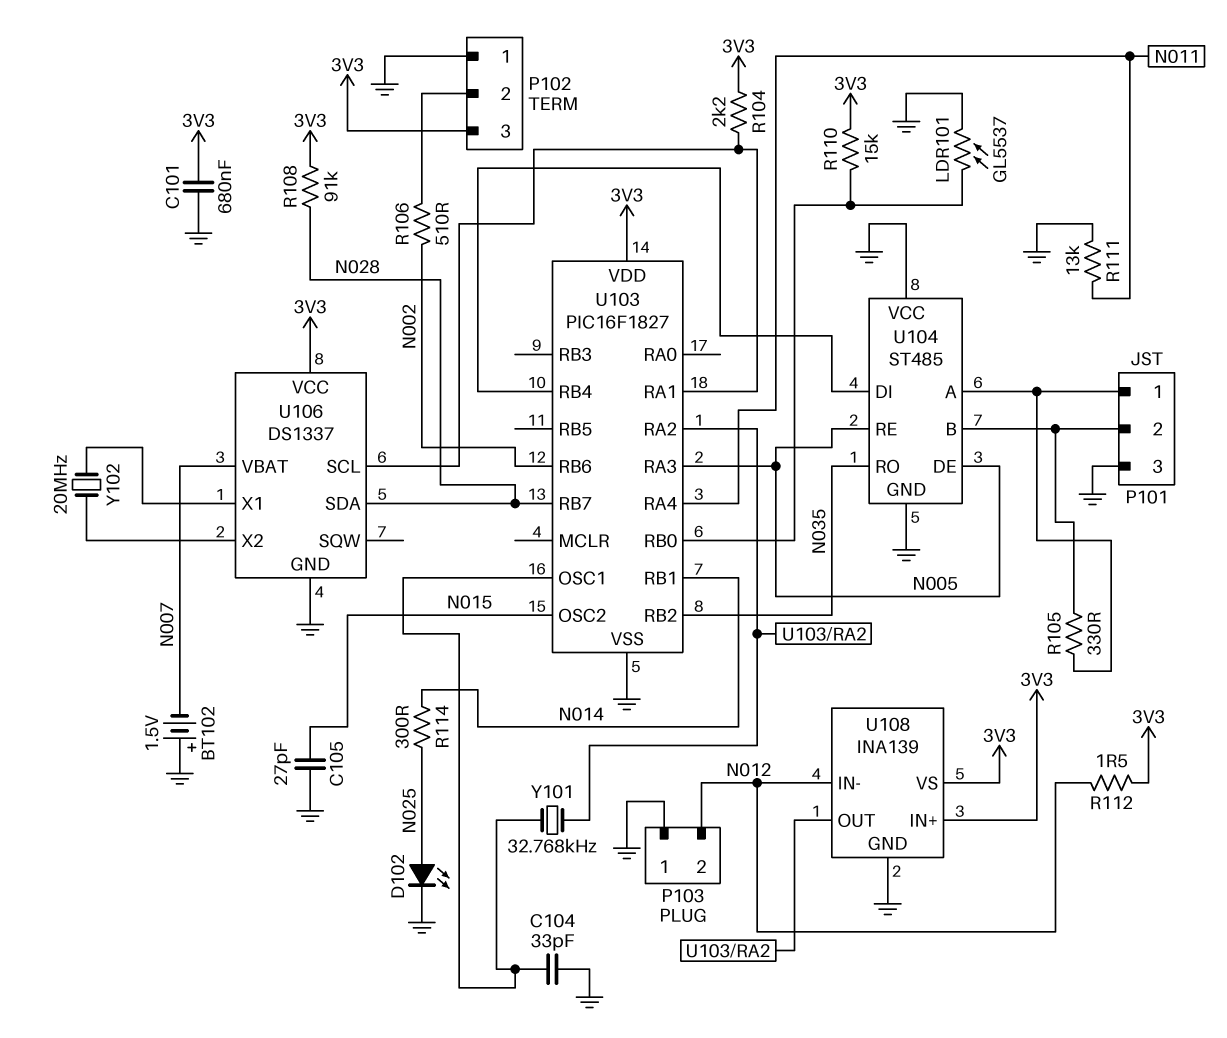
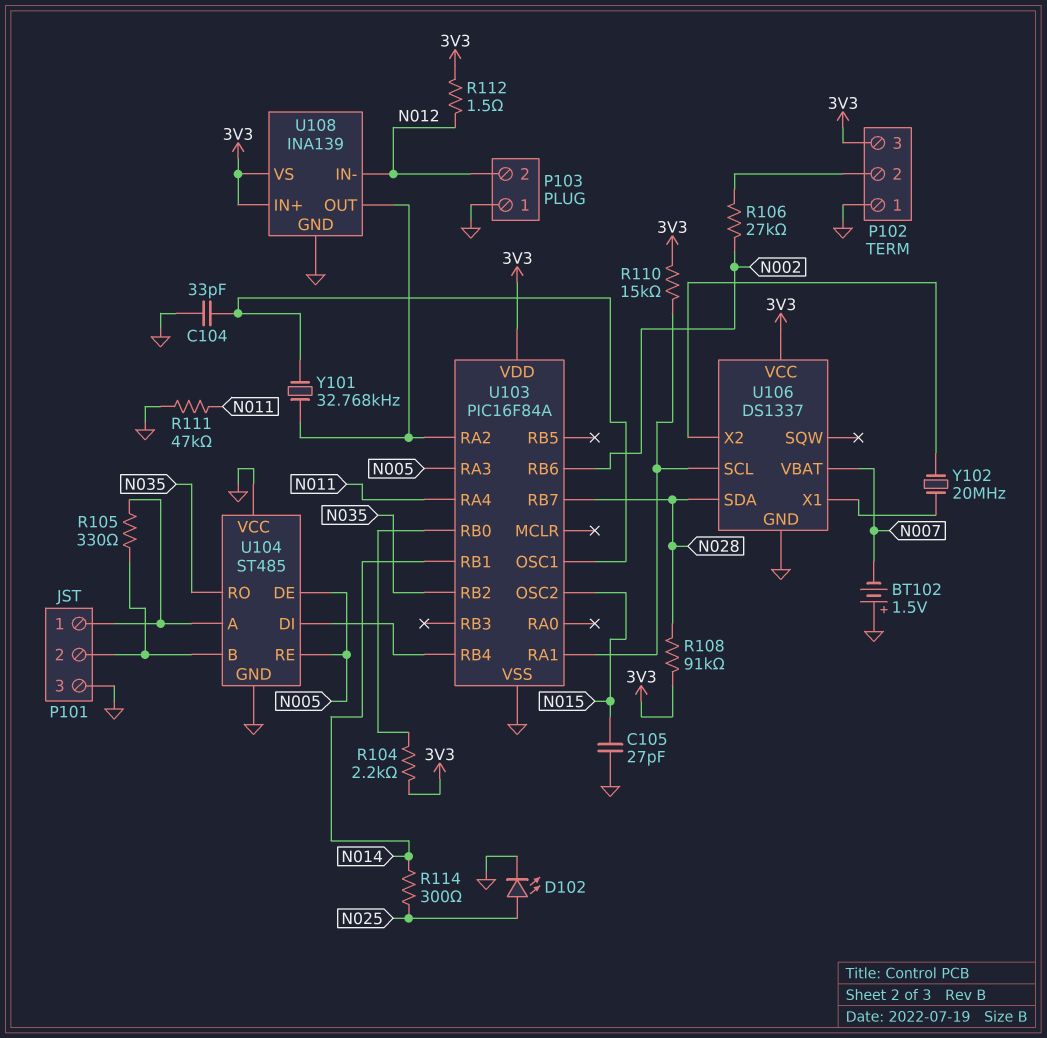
C101: 680nF (3V3, GND) -> none
LDR101: GL5537 (GND, U103/RB0) -> none
R104: 2.2k (3V3, U103/RA1) -> 2.2k (3V3, U103/RB0)
R106: 510 (N002, P102/2) -> 27k (N002, P102/2)
R110: 15k (3V3, U103/RB0) -> 15k (3V3, U103/RA1)
R111: 13k (GND, N011) -> 47k (GND, N011)
U103: PIC16F1827 -> PIC16F84A

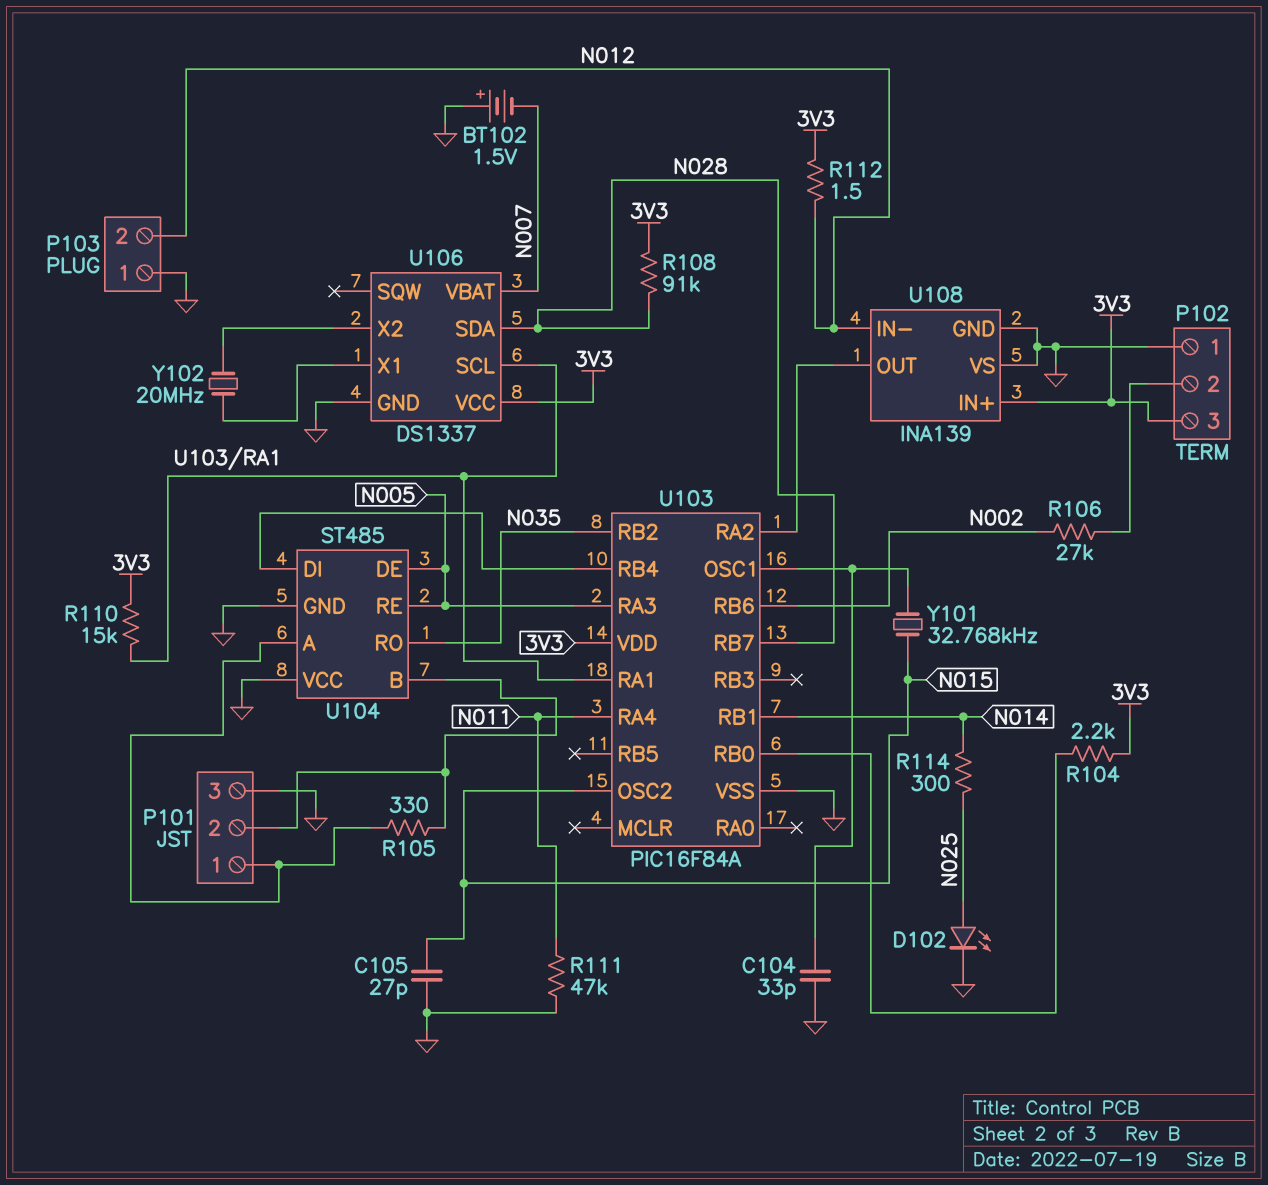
U108 pin VS: 3V3 -> GND
Y101: 32.768kHz (U103/OSC1, U103/RA2) -> 32.768kHz (N015, U103/OSC1)

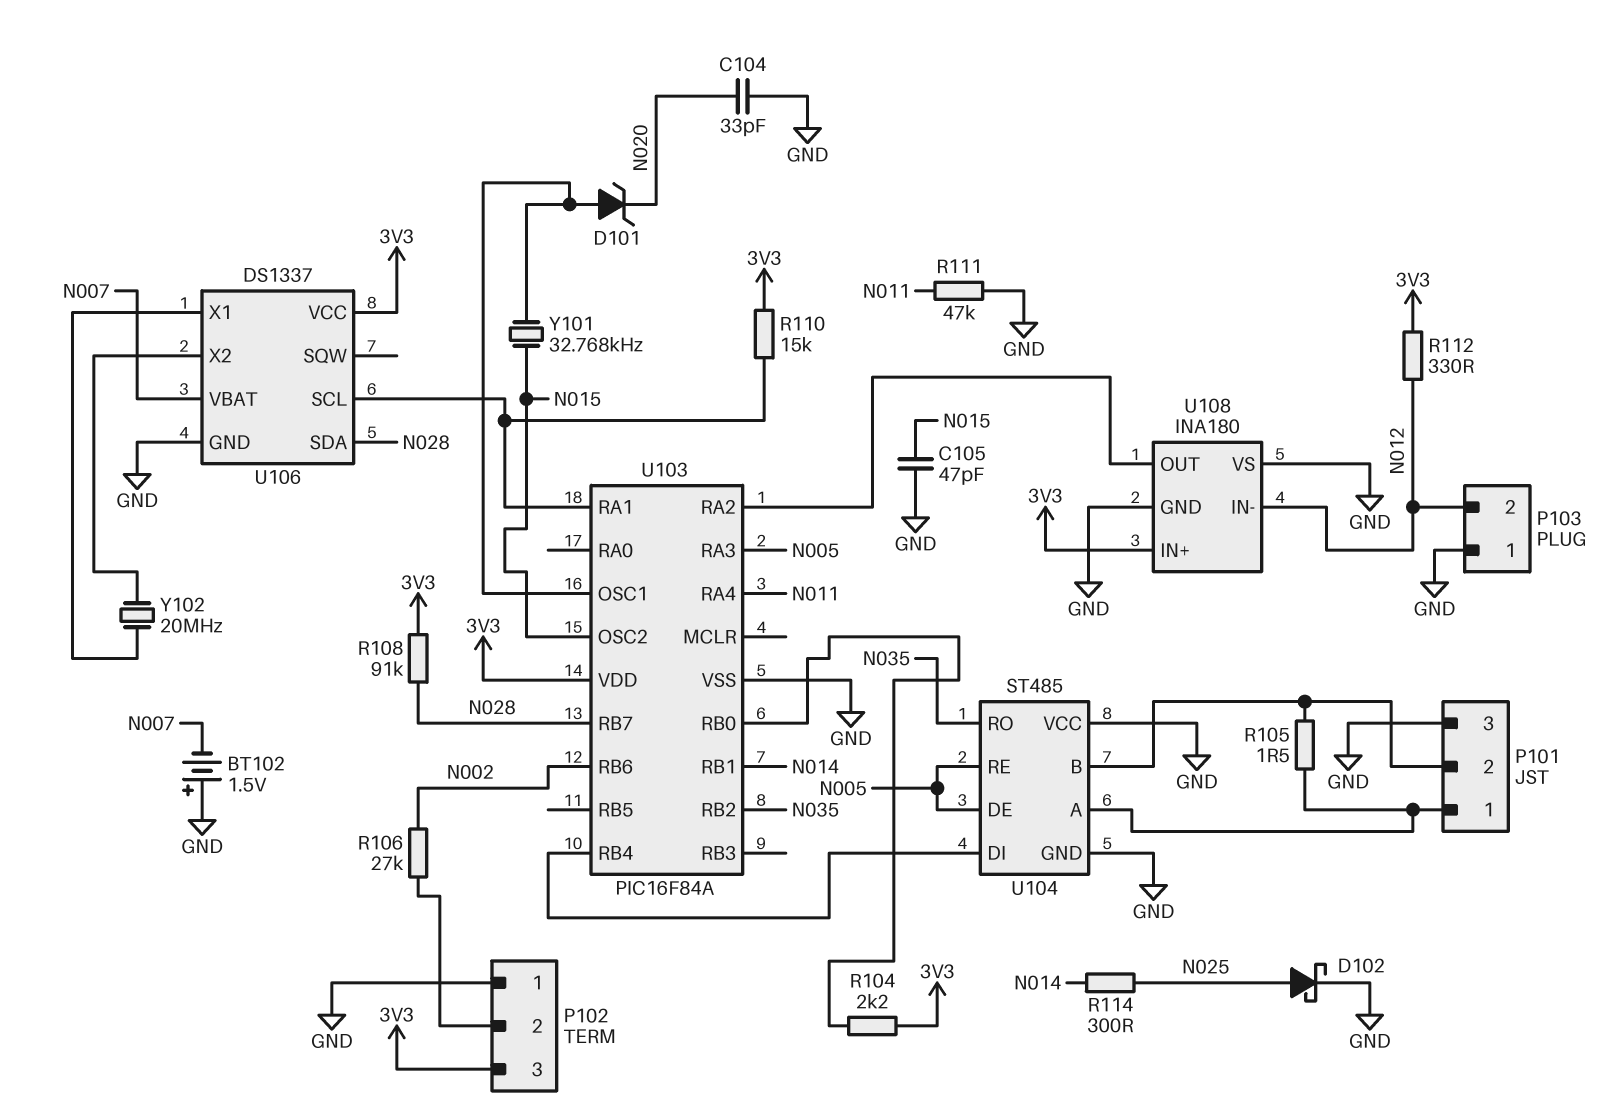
C104: 33pF (GND, U103/OSC1) -> 33pF (GND, N020)
C105: 27pF (GND, N015) -> 47pF (GND, N015)
D101: none -> zener (A U103/OSC1, K N020)
D102: LED (A N025, K GND) -> schottky (A N025, K GND)
R105: 330 (P101/1, P101/2) -> 1.5 (P101/1, P101/2)
R112: 1.5 (3V3, N012) -> 330 (3V3, N012)
U108: INA139 -> INA180

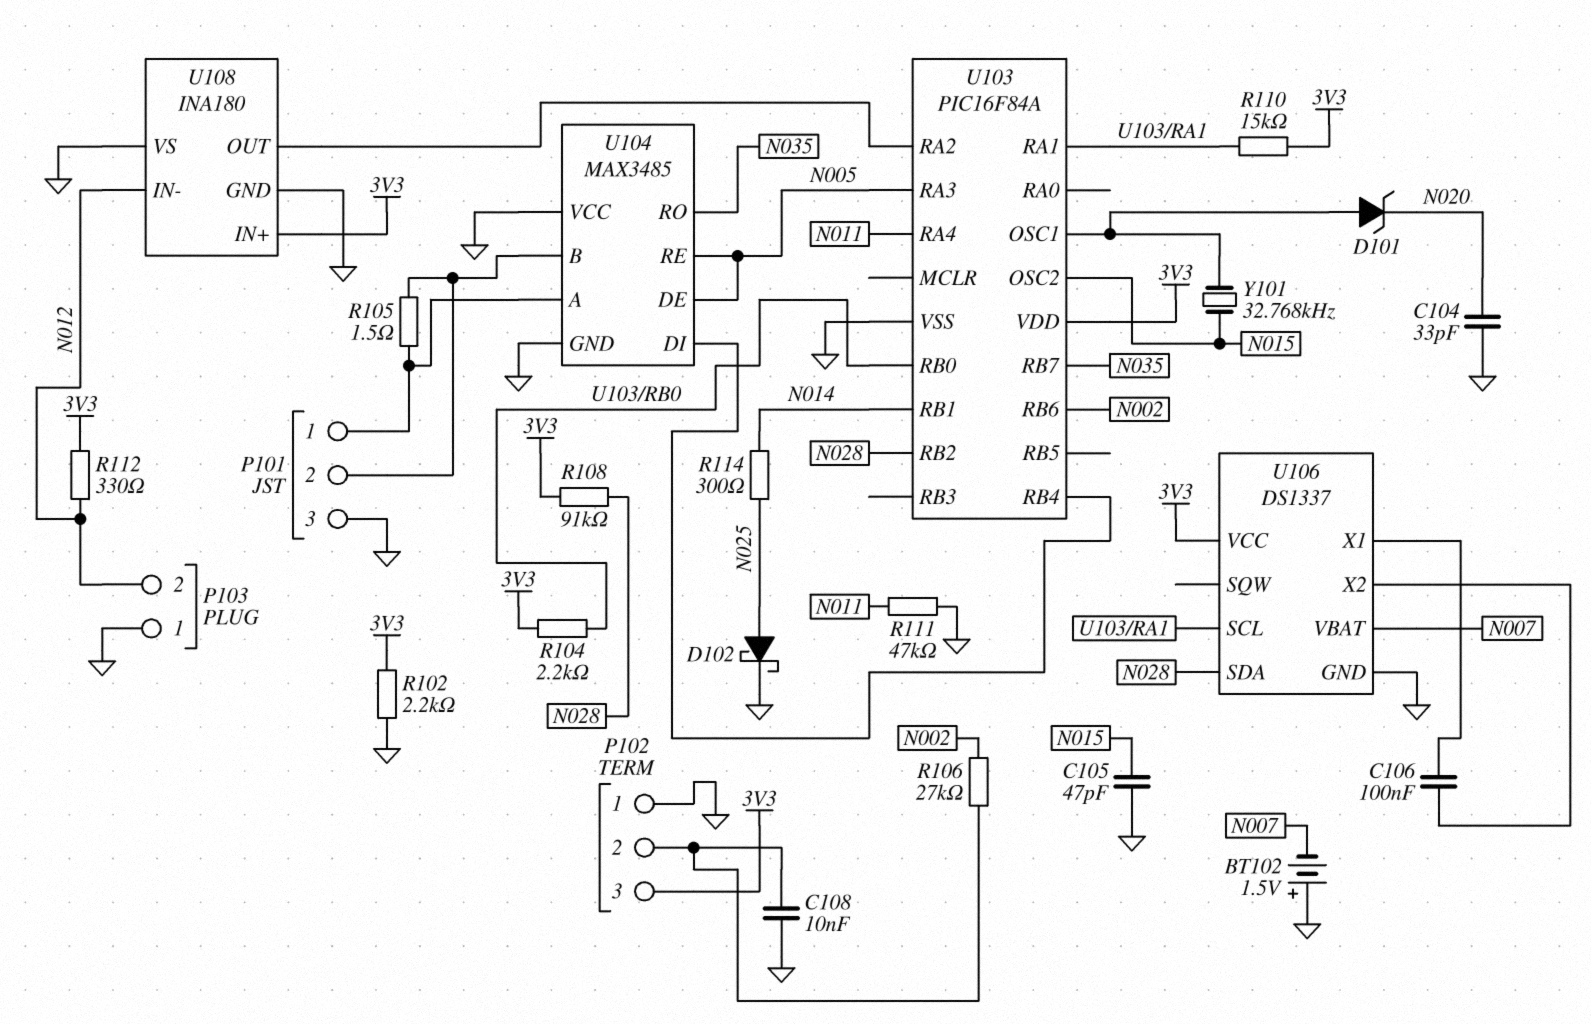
C106: none -> 100nF (U106/X1, U106/X2)
C108: none -> 10nF (GND, P102/2)
R102: none -> 2.2k (3V3, GND)
U103 pin RB2: N035 -> N028
U103 pin RB7: N028 -> N035
U104: ST485 -> MAX3485
Y102: 20MHz (U106/X1, U106/X2) -> none

